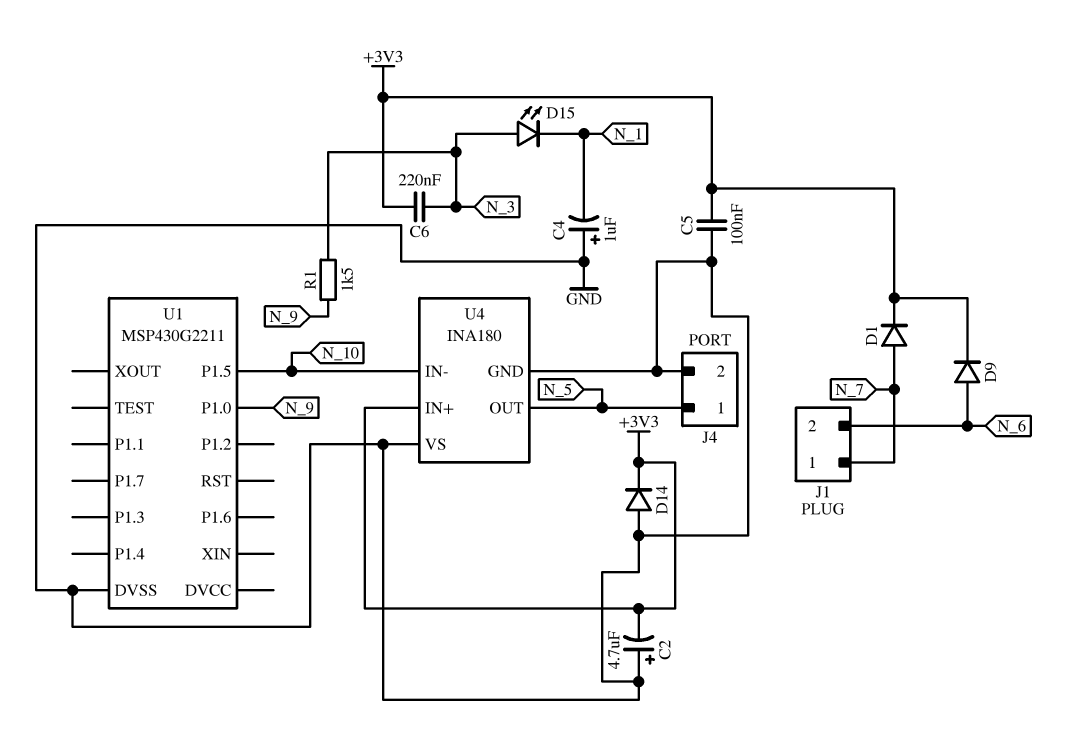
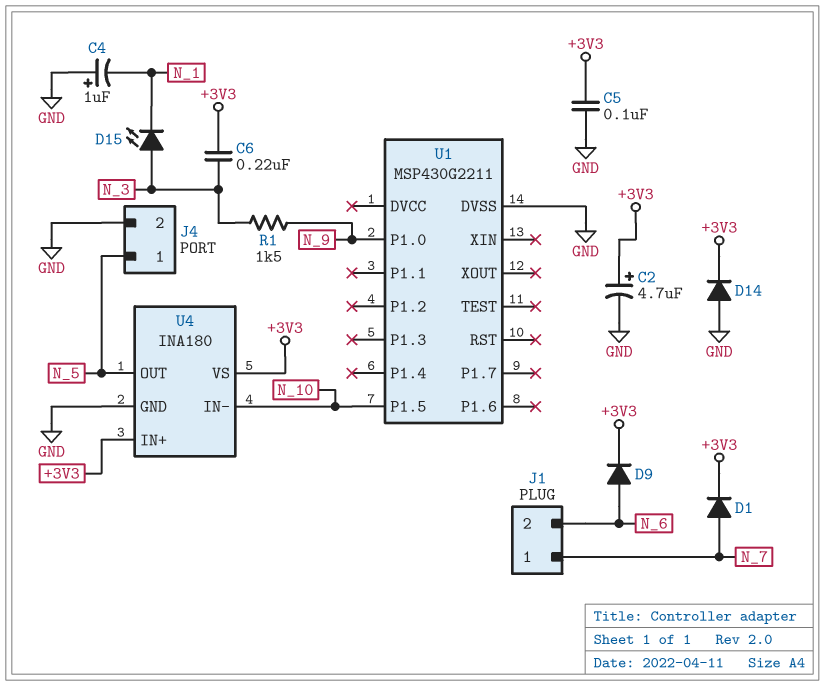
C2: 4.7uF (plus GND, minus +3V3) -> 4.7uF (plus +3V3, minus GND)
U4 pin VS: GND -> +3V3

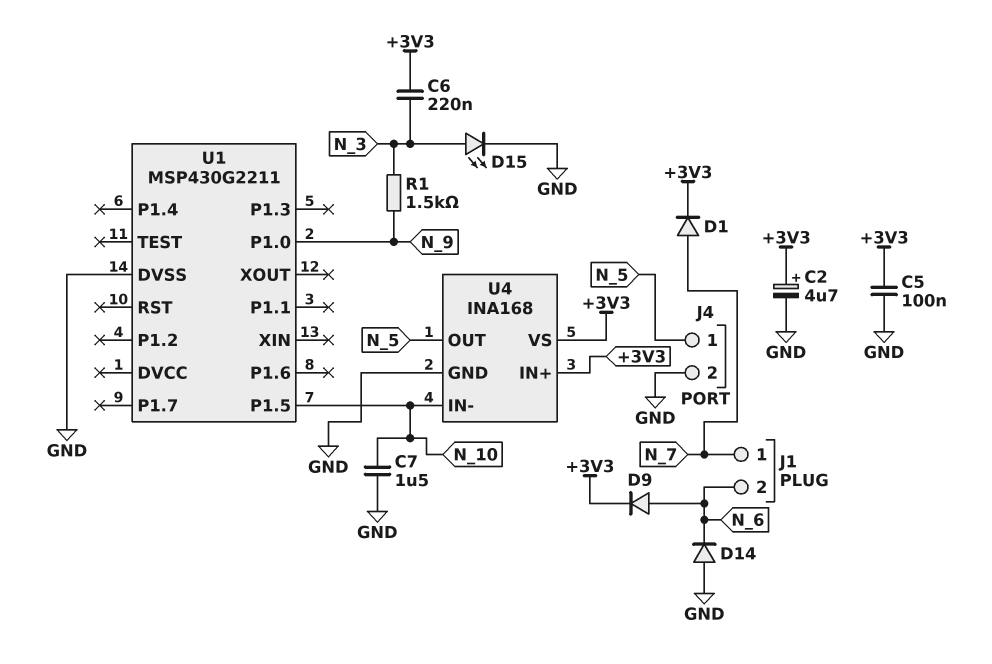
C4: 1uF (plus GND, minus N_1) -> none
C7: none -> 1.5uF (GND, N_10)
D14: diode (A GND, K +3V3) -> diode (A GND, K N_6)
D15: LED (A N_3, K N_1) -> LED (A N_3, K GND)
U4: INA180 -> INA168

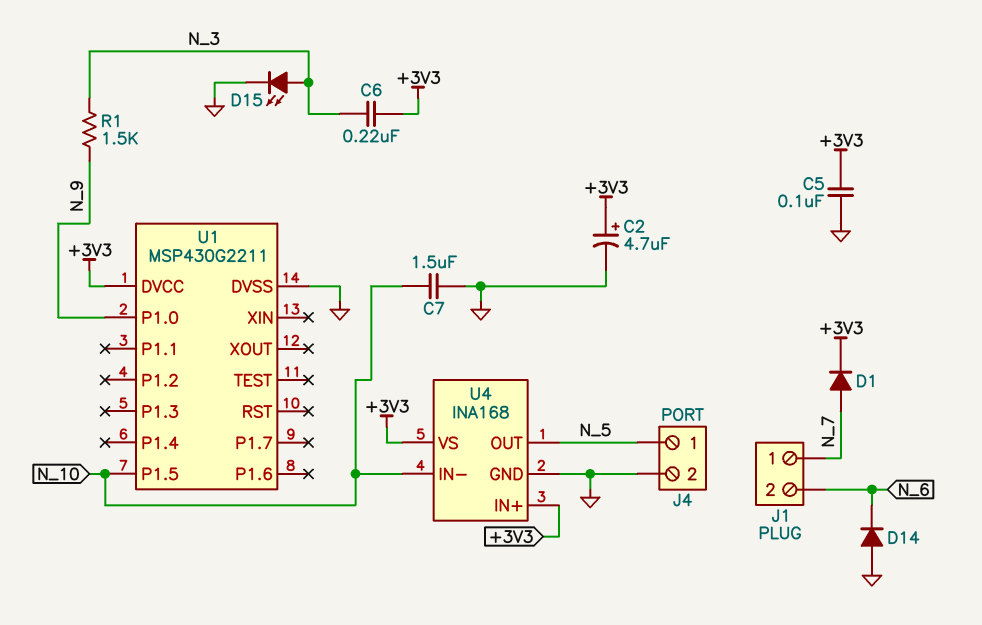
D9: diode (A N_6, K +3V3) -> none
U1 pin DVCC: none -> +3V3

